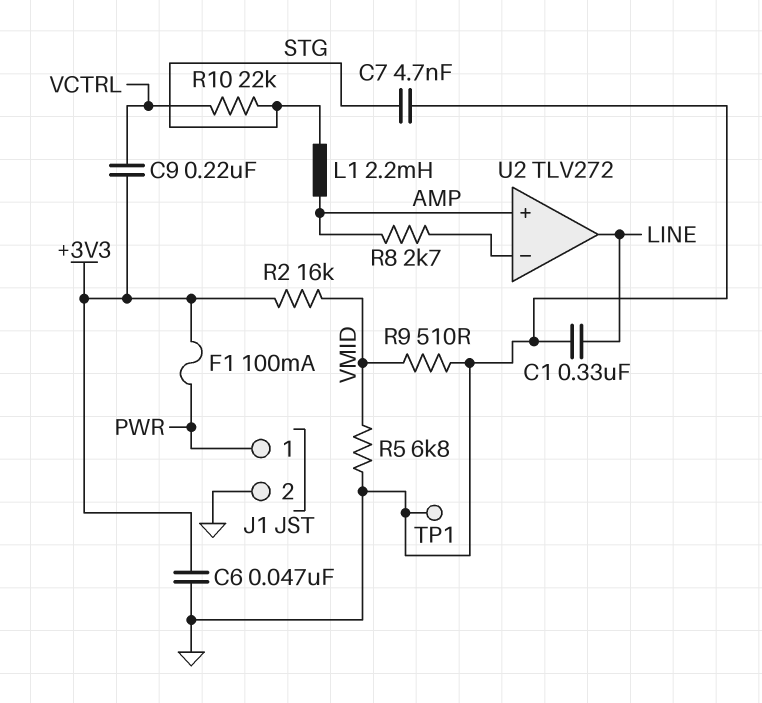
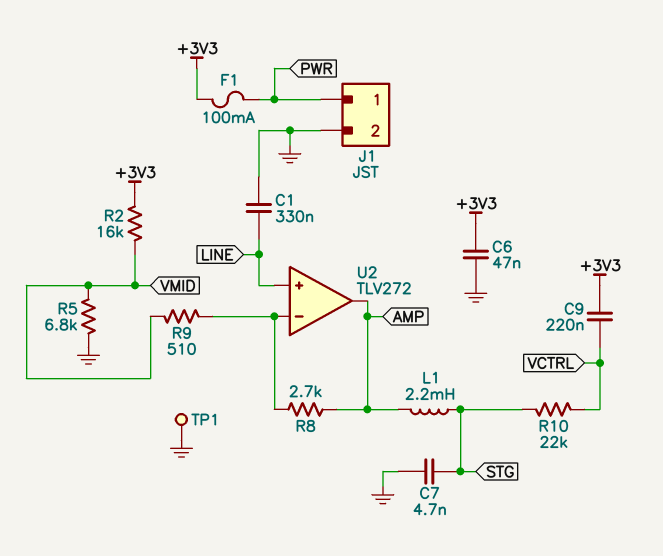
R9: 510 (GND, VMID) -> 510 (U2/in-, VMID)
U2 pin in+: AMP -> LINE
U2 pin out: LINE -> AMP

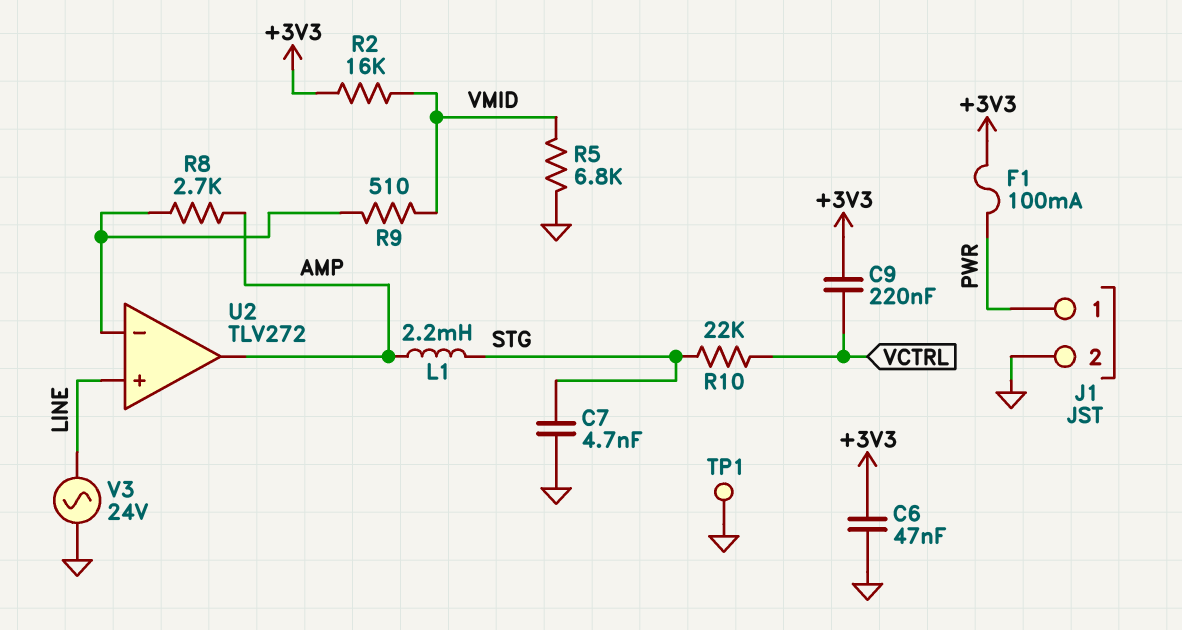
C1: 330nF (GND, LINE) -> none
V3: none -> AC 24V (GND, LINE)

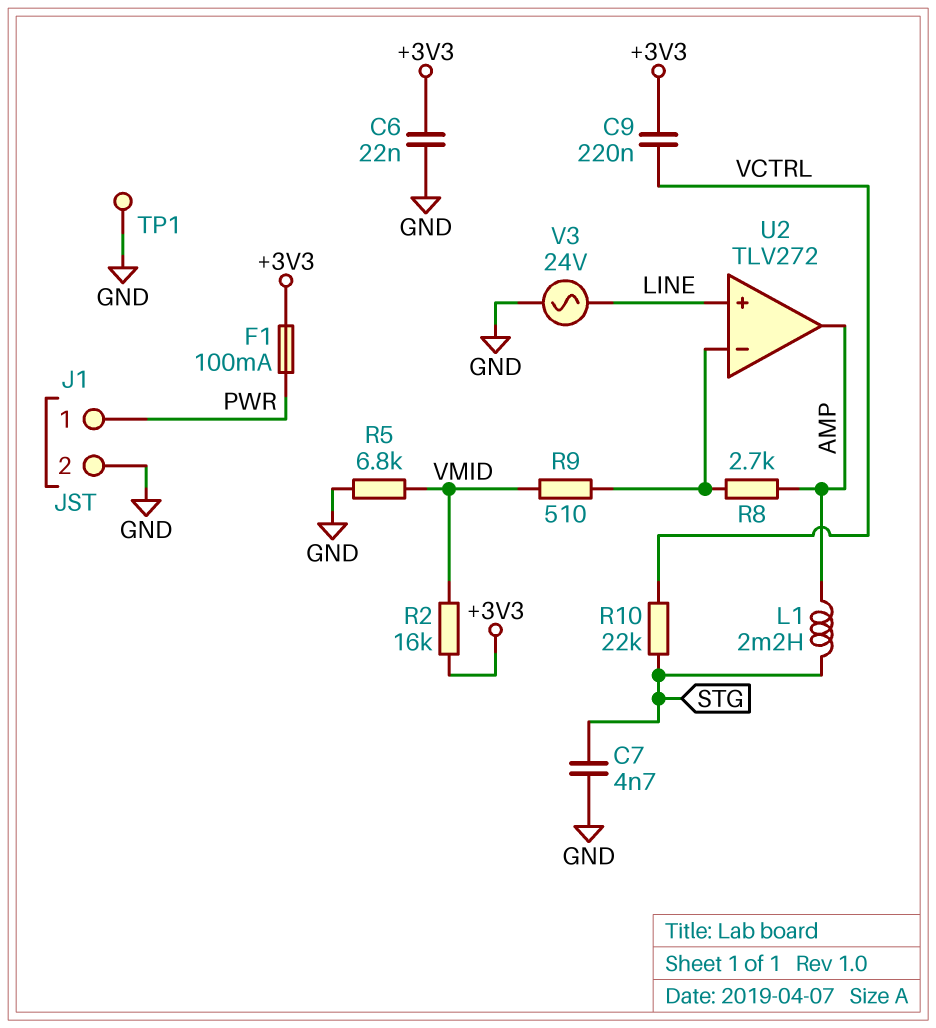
C6: 47nF (+3V3, GND) -> 22nF (+3V3, GND)

